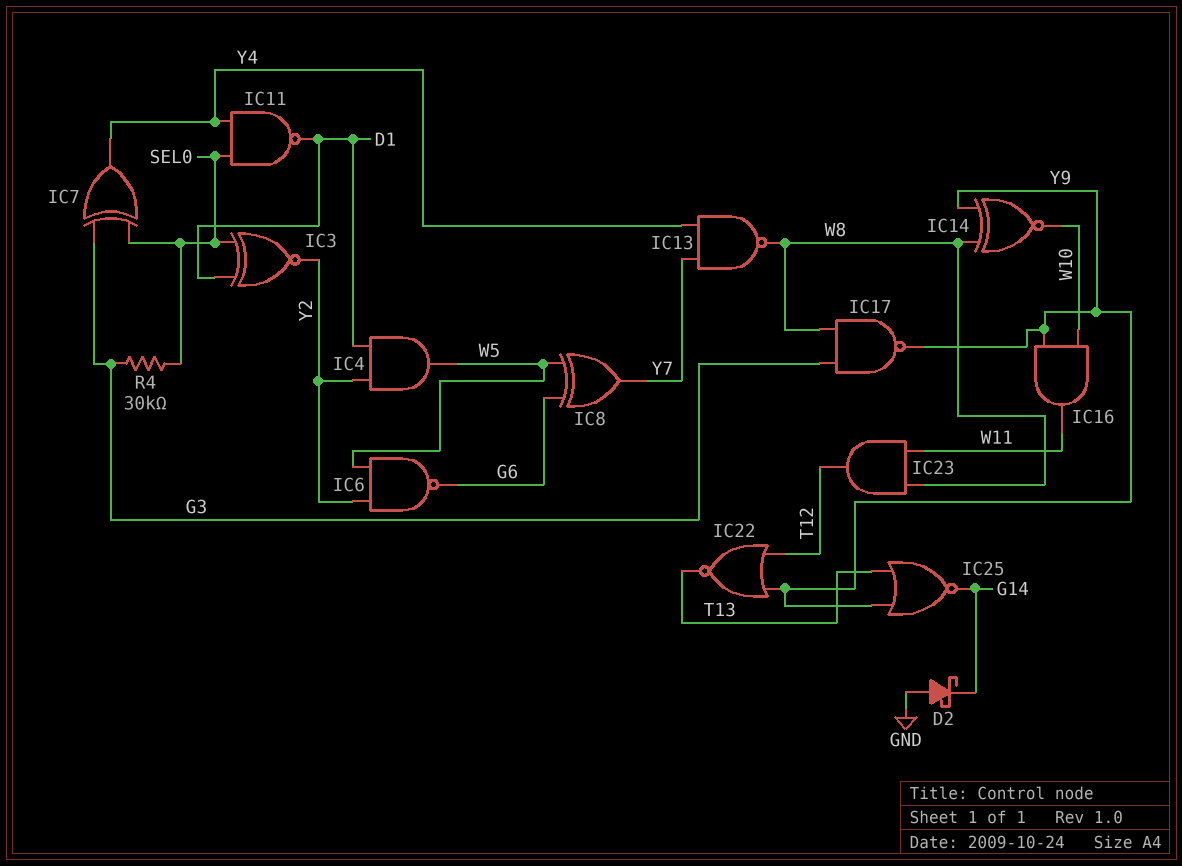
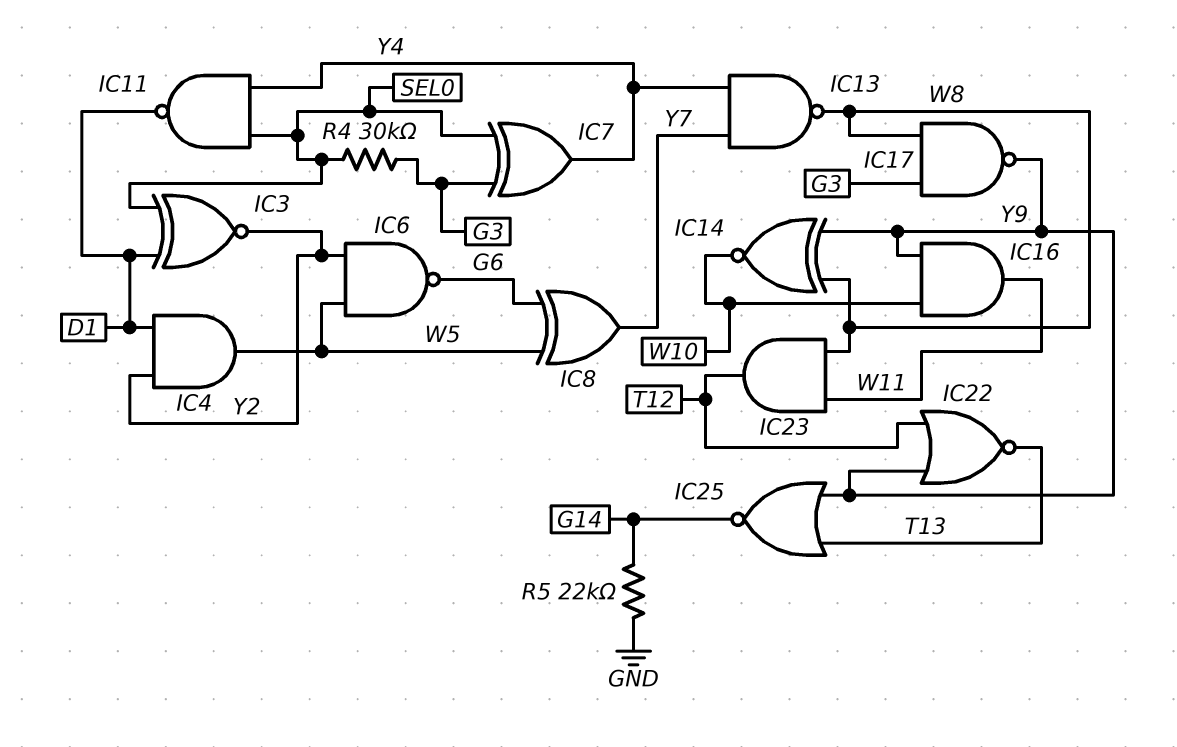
D2: schottky (A GND, K G14) -> none
R5: none -> 22k (G14, GND)

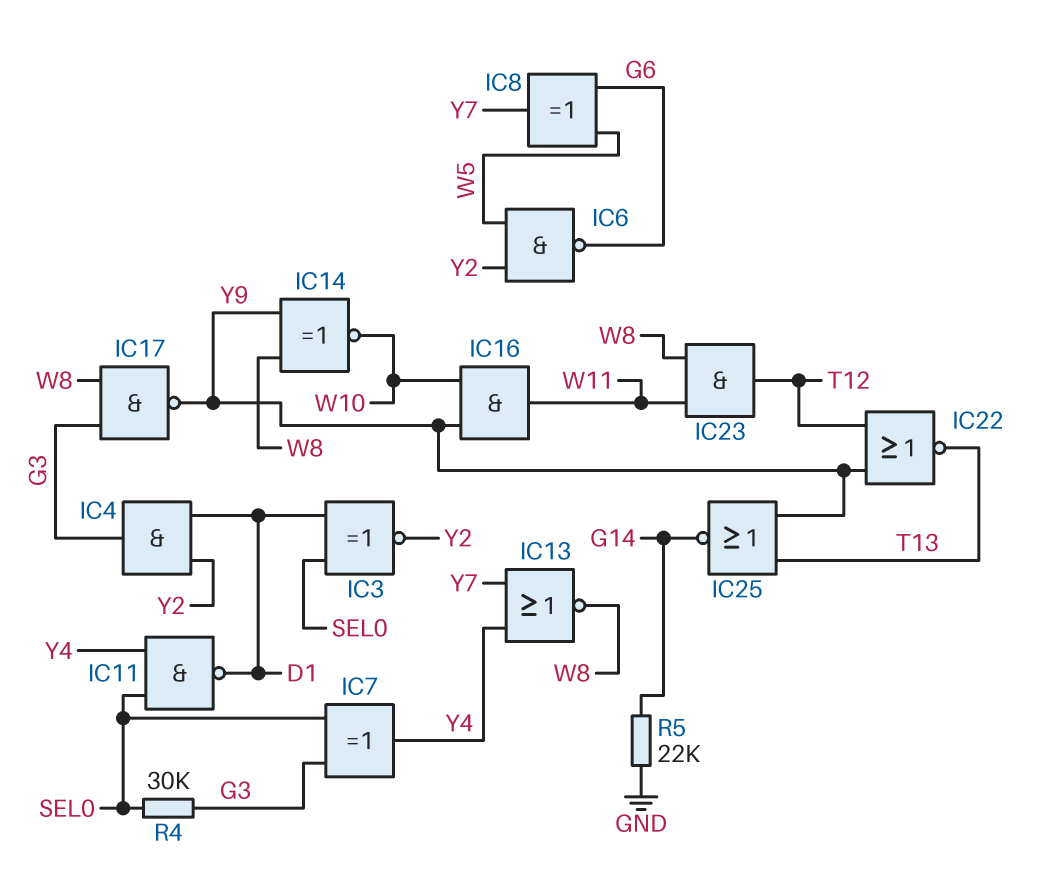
IC4: AND (in D1, in Y2, out W5) -> AND (in D1, in Y2, out G3)
IC13: NAND (in Y4, in Y7, out W8) -> NOR (in Y4, in Y7, out W8)

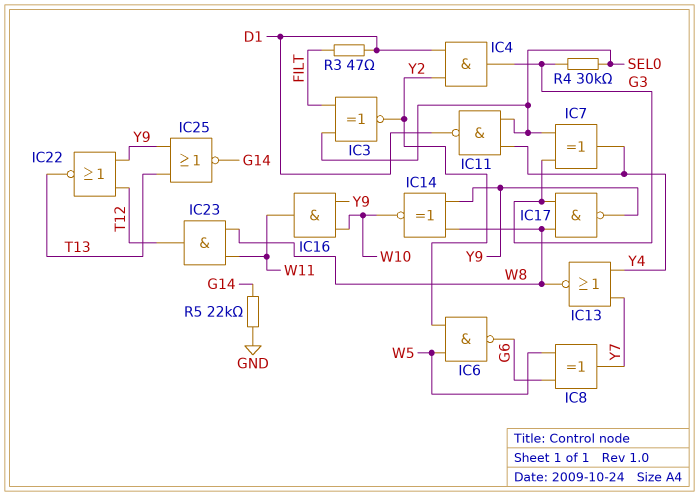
IC3: XNOR (in D1, in SEL0, out Y2) -> XNOR (in FILT, in SEL0, out Y2)
R3: none -> 47 (D1, FILT)

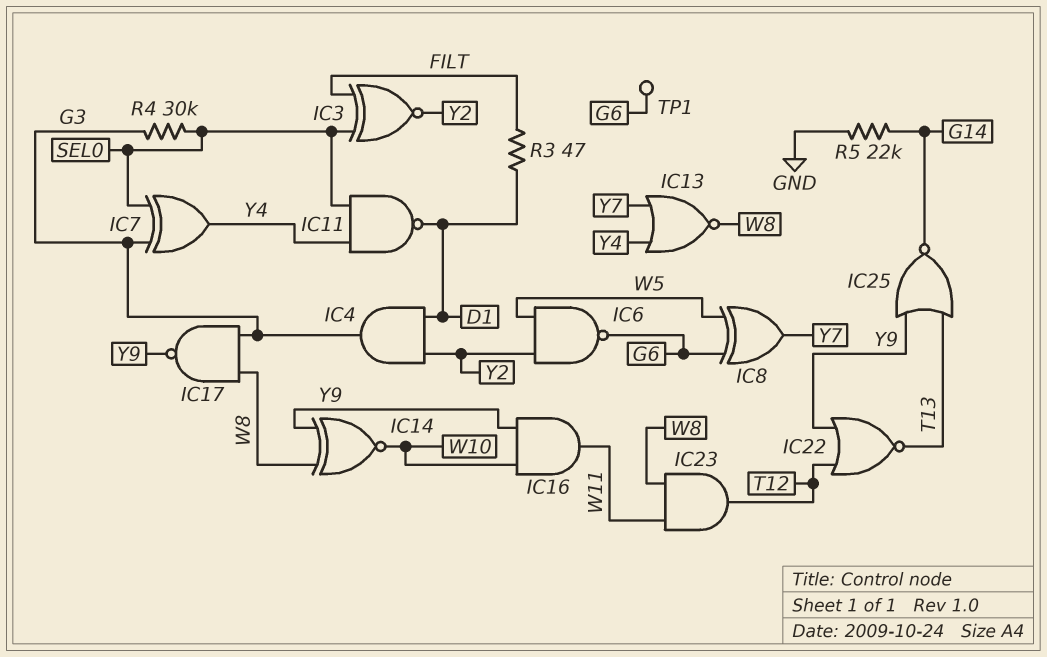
TP1: none -> test point (G6)

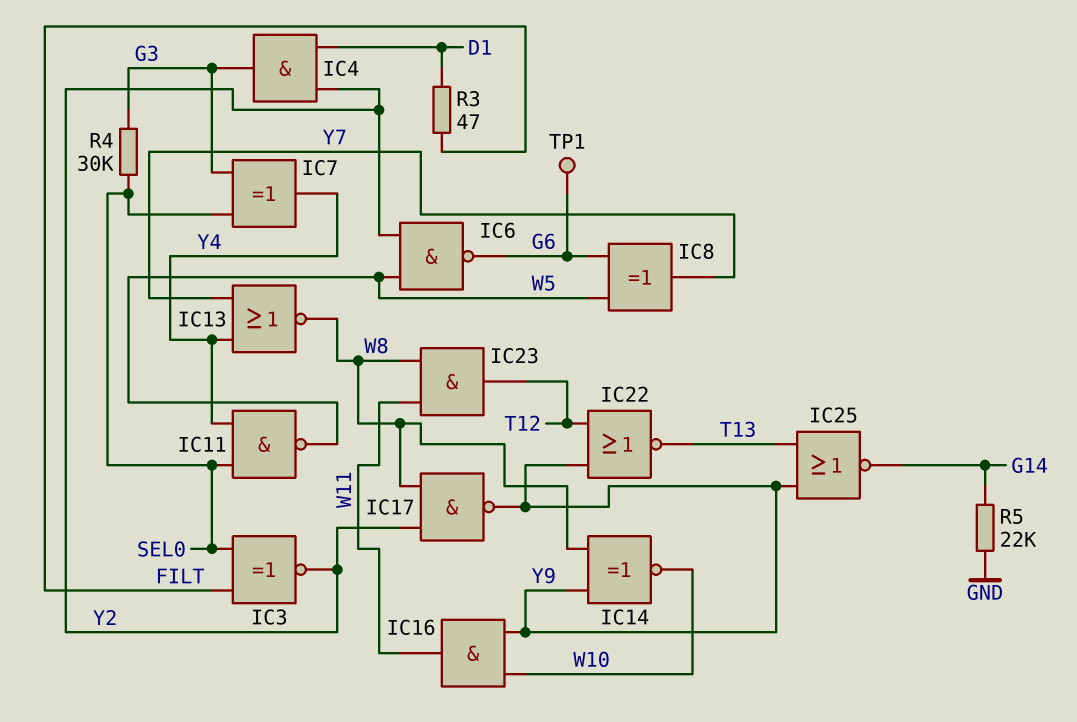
IC11: NAND (in SEL0, in Y4, out D1) -> NAND (in SEL0, in Y4, out W5)
IC17: NAND (in G3, in W8, out Y9) -> NAND (in W8, in Y2, out Y9)

